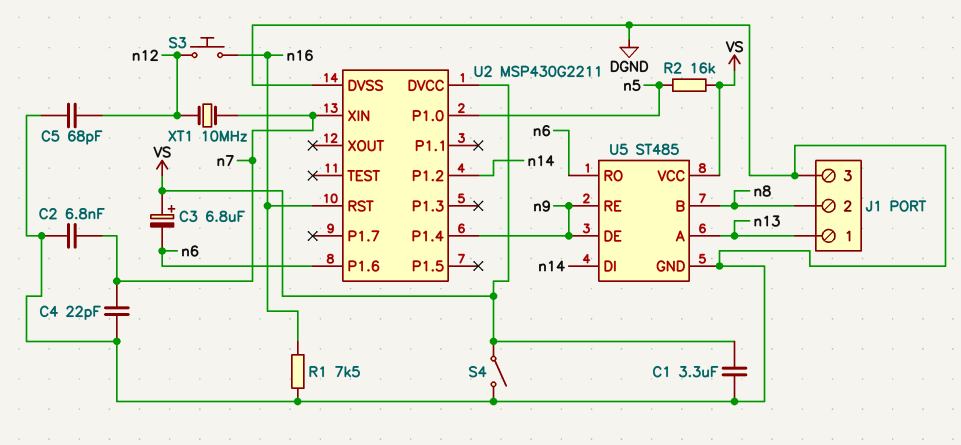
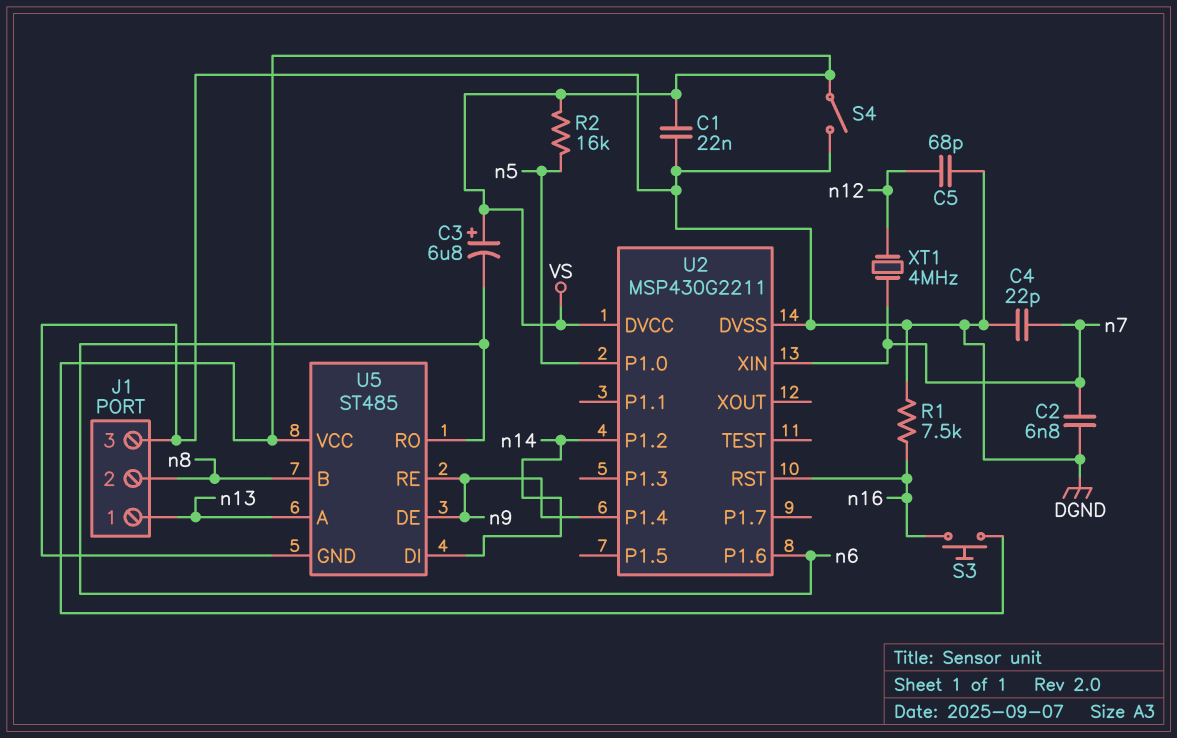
C1: 3.3uF (DGND, VS) -> 22nF (DGND, VS)
S3: button (n12, n16) -> button (VS, n16)
XT1: 10MHz (n7, n12) -> 4MHz (n7, n12)

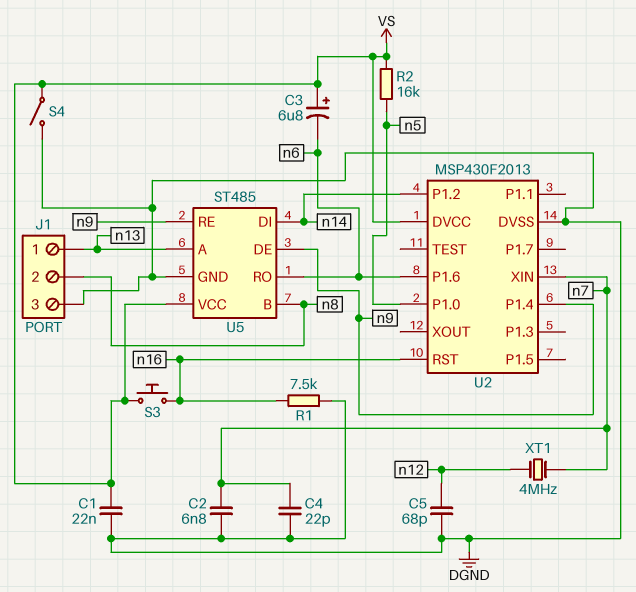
U2: MSP430G2211 -> MSP430F2013

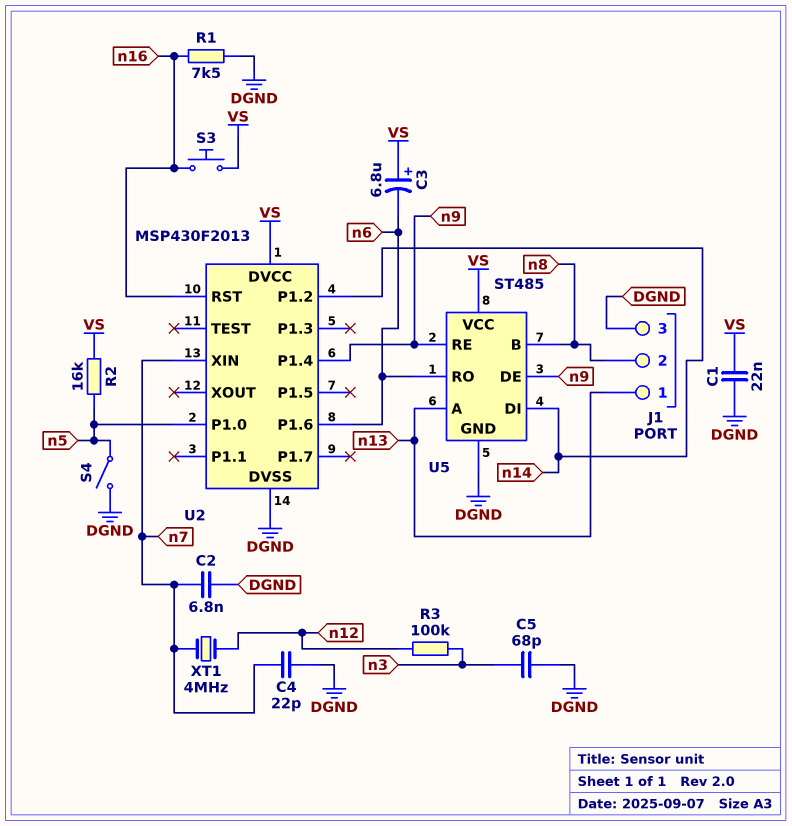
C5: 68pF (DGND, n12) -> 68pF (DGND, n3)
R3: none -> 100k (n3, n12)
S4: switch (DGND, VS) -> switch (DGND, n5)

